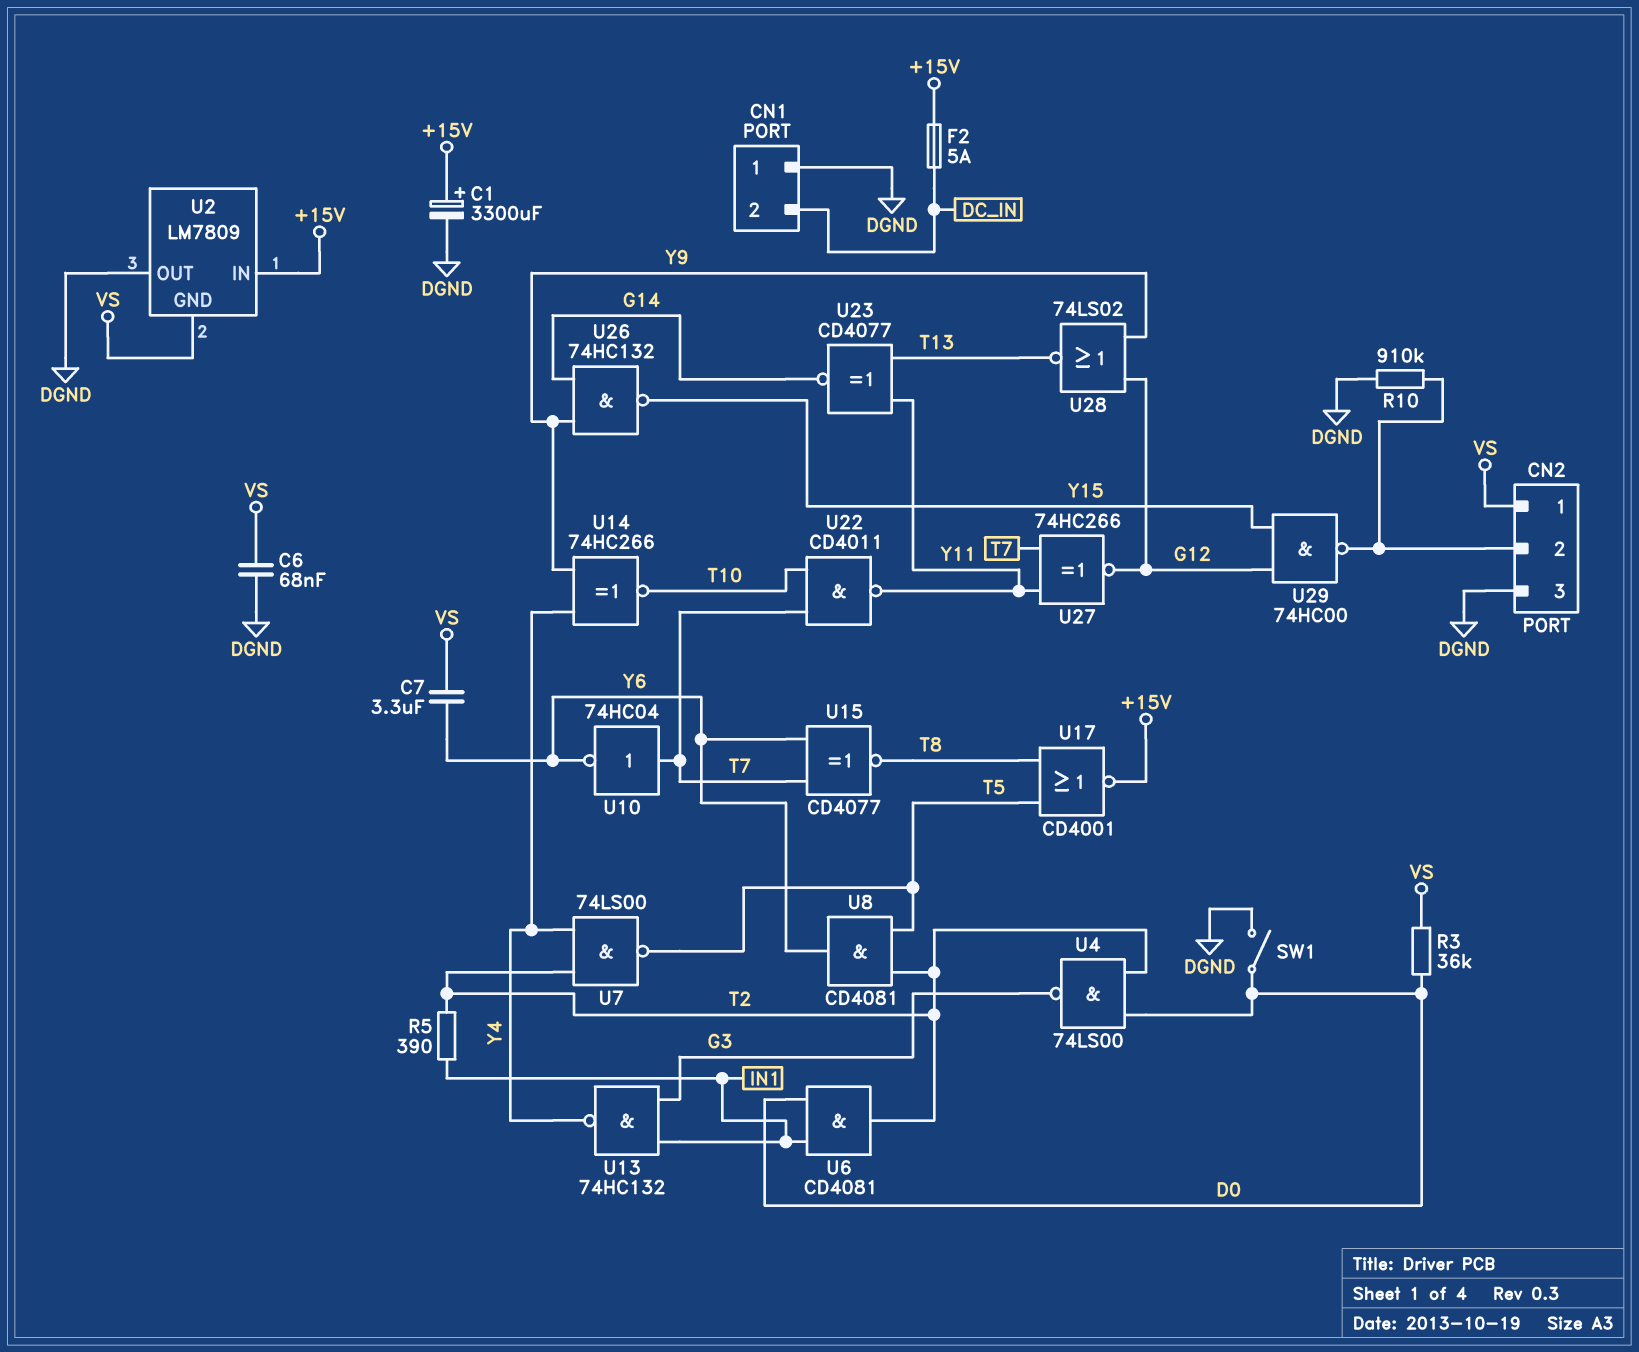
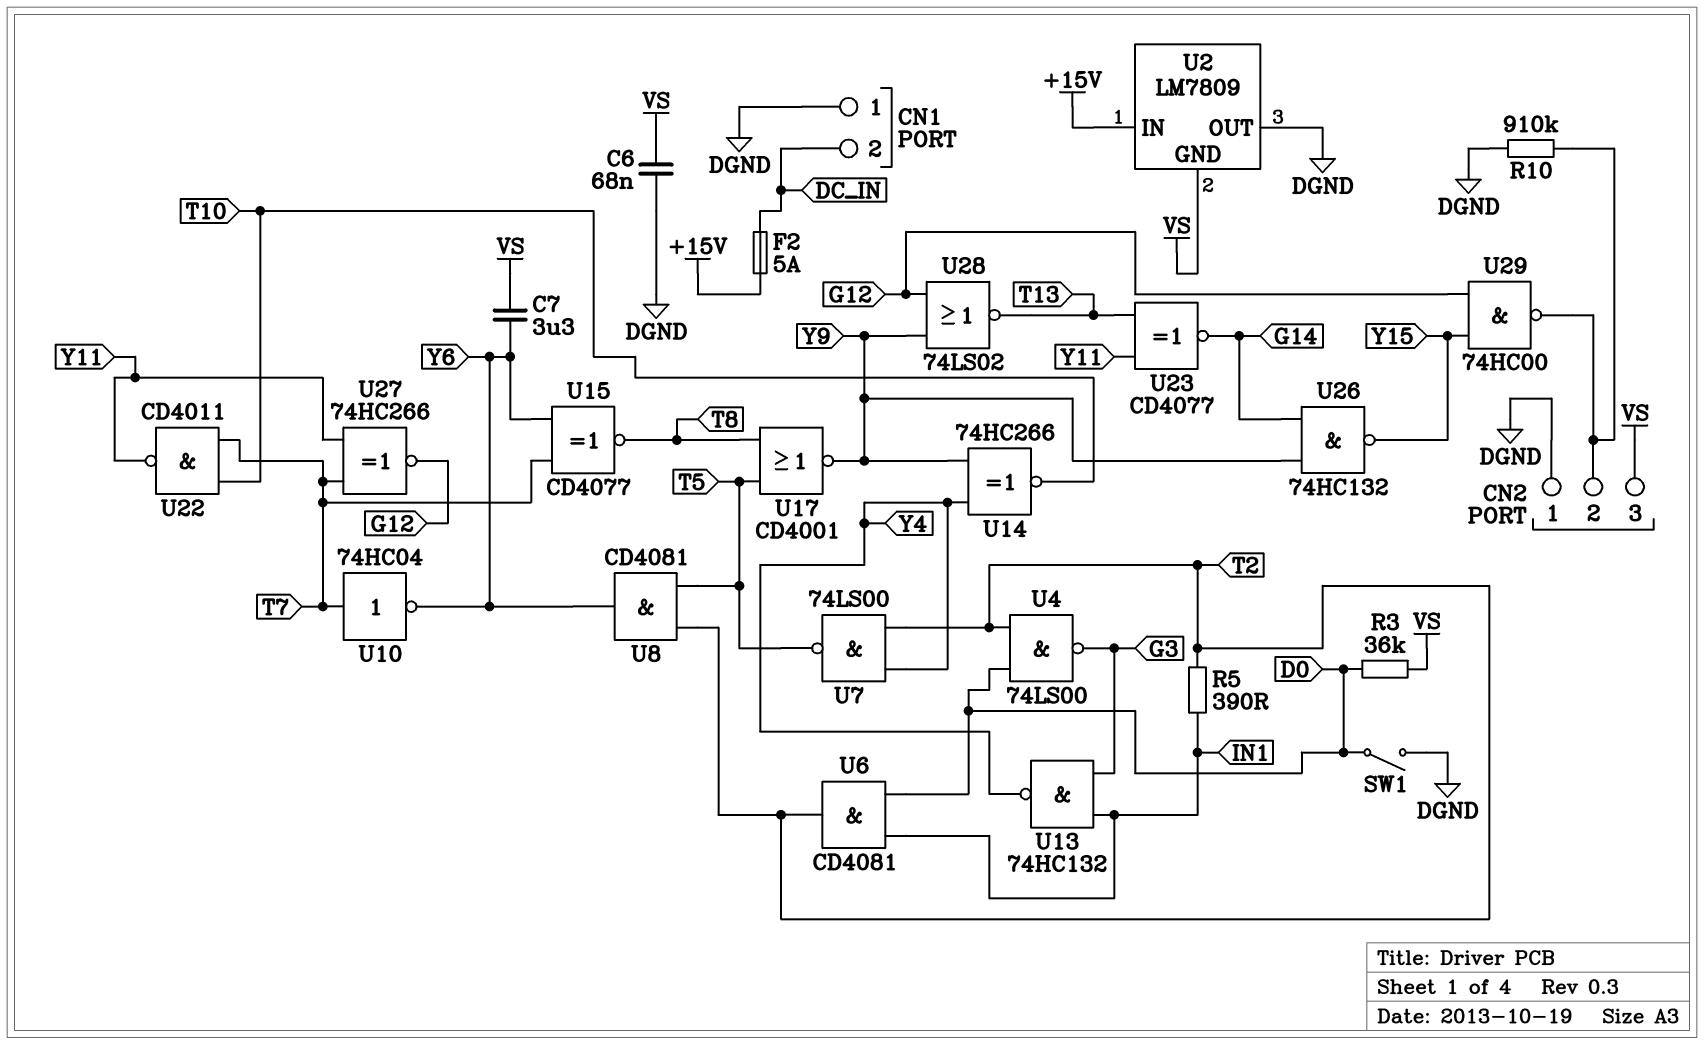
C1: 3300uF (plus +15V, minus DGND) -> none
CN2 pin 1: VS -> DGND
CN2 pin 3: DGND -> VS
U17: NOR CD4001 (in T5, in T8, out +15V) -> NOR CD4001 (in T5, in T8, out Y9)

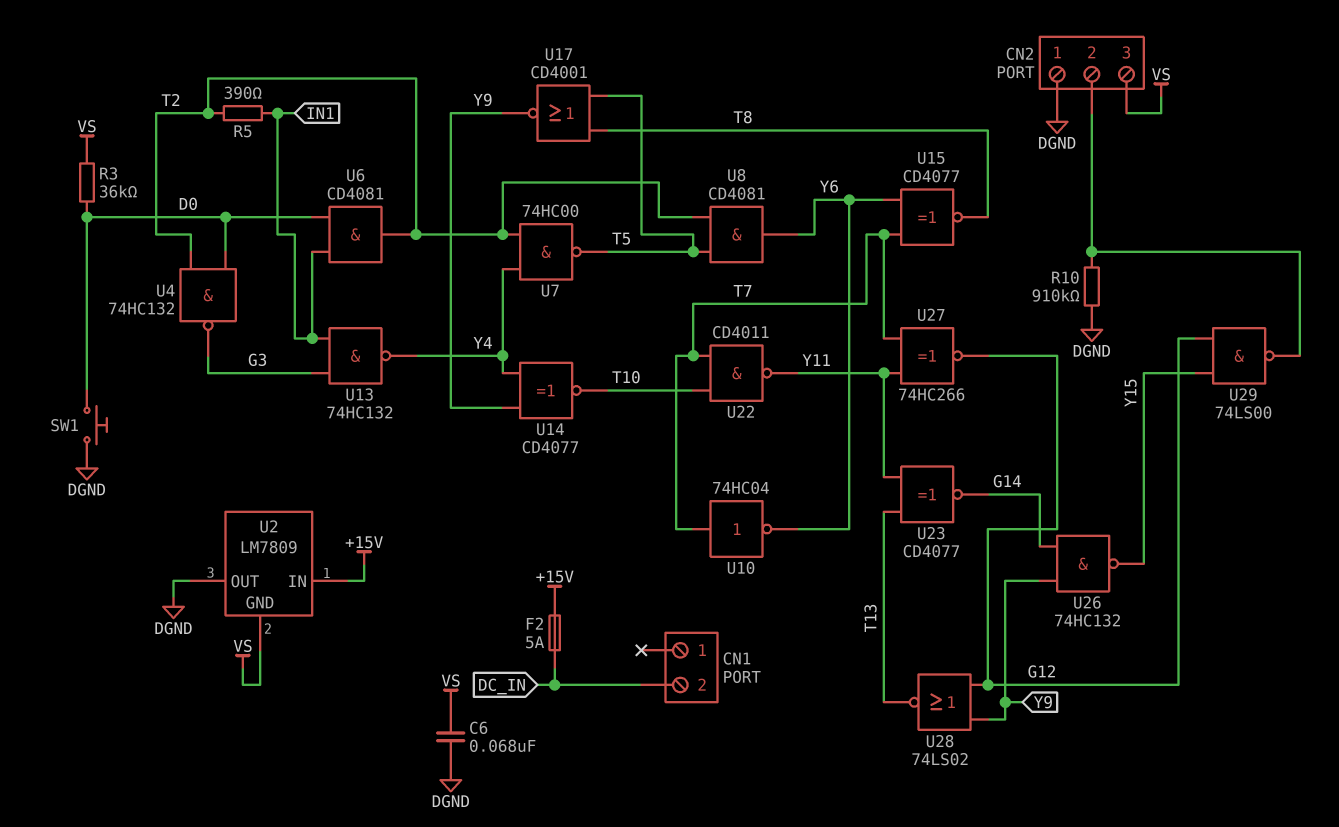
C7: 3.3uF (VS, Y6) -> none
CN1 pin 1: DGND -> none
SW1: switch (D0, DGND) -> button (D0, DGND)
U4: NAND 74LS00 (in D0, in T2, out G3) -> NAND 74HC132 (in D0, in T2, out G3)
U7: NAND 74LS00 (in T2, in Y4, out T5) -> NAND 74HC00 (in T2, in Y4, out T5)
U14: XNOR 74HC266 (in Y4, in Y9, out T10) -> XNOR CD4077 (in Y4, in Y9, out T10)
U29: NAND 74HC00 (in G12, in Y15, out CN2/2) -> NAND 74LS00 (in G12, in Y15, out CN2/2)

